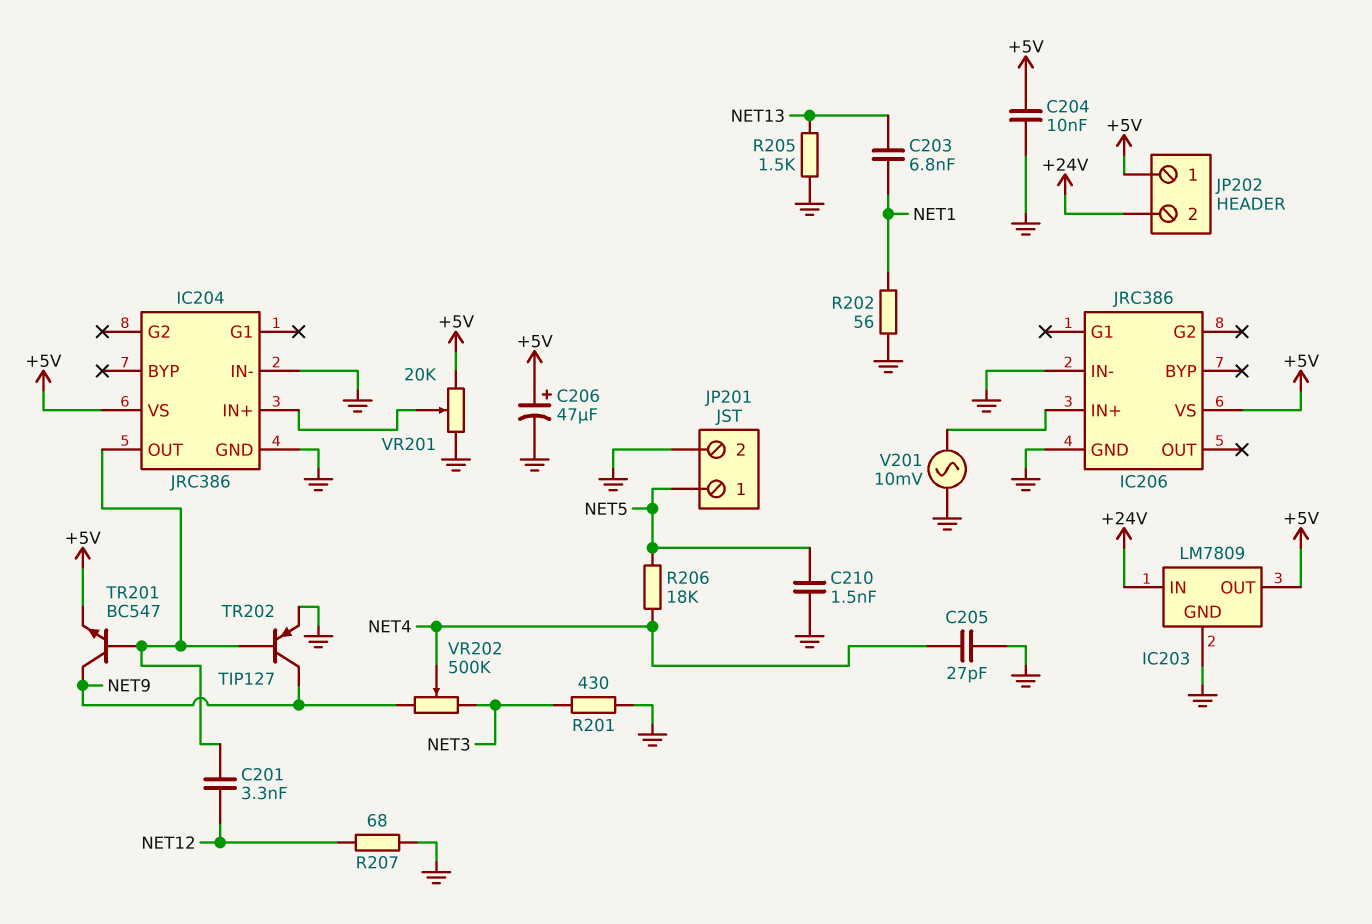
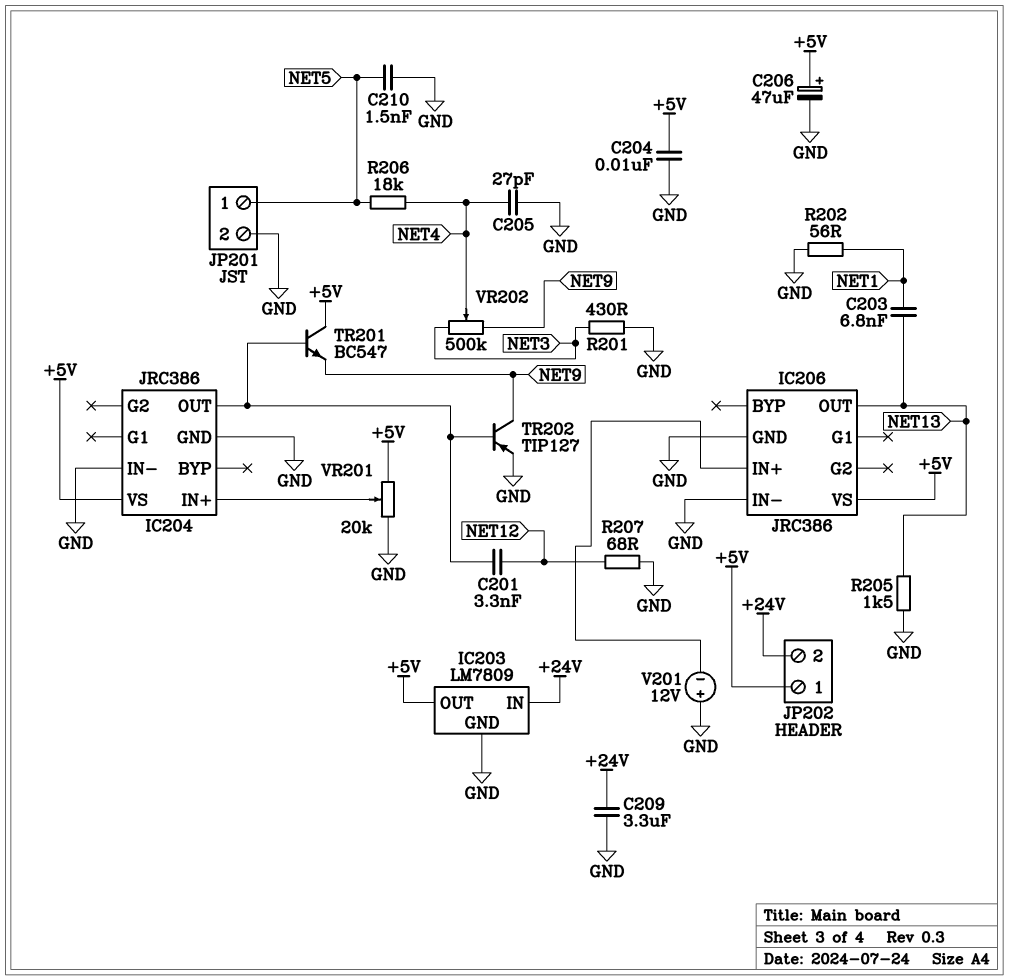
C209: none -> 3.3uF (+24V, GND)
IC206 pin OUT: none -> NET13
TR201: NPN BC547 (B IC204/OUT, C NET9, E +5V) -> NPN BC547 (B IC204/OUT, C +5V, E NET9)
V201: AC 10mV (GND, IC206/IN+) -> 12V (plus GND, minus IC206/IN+)

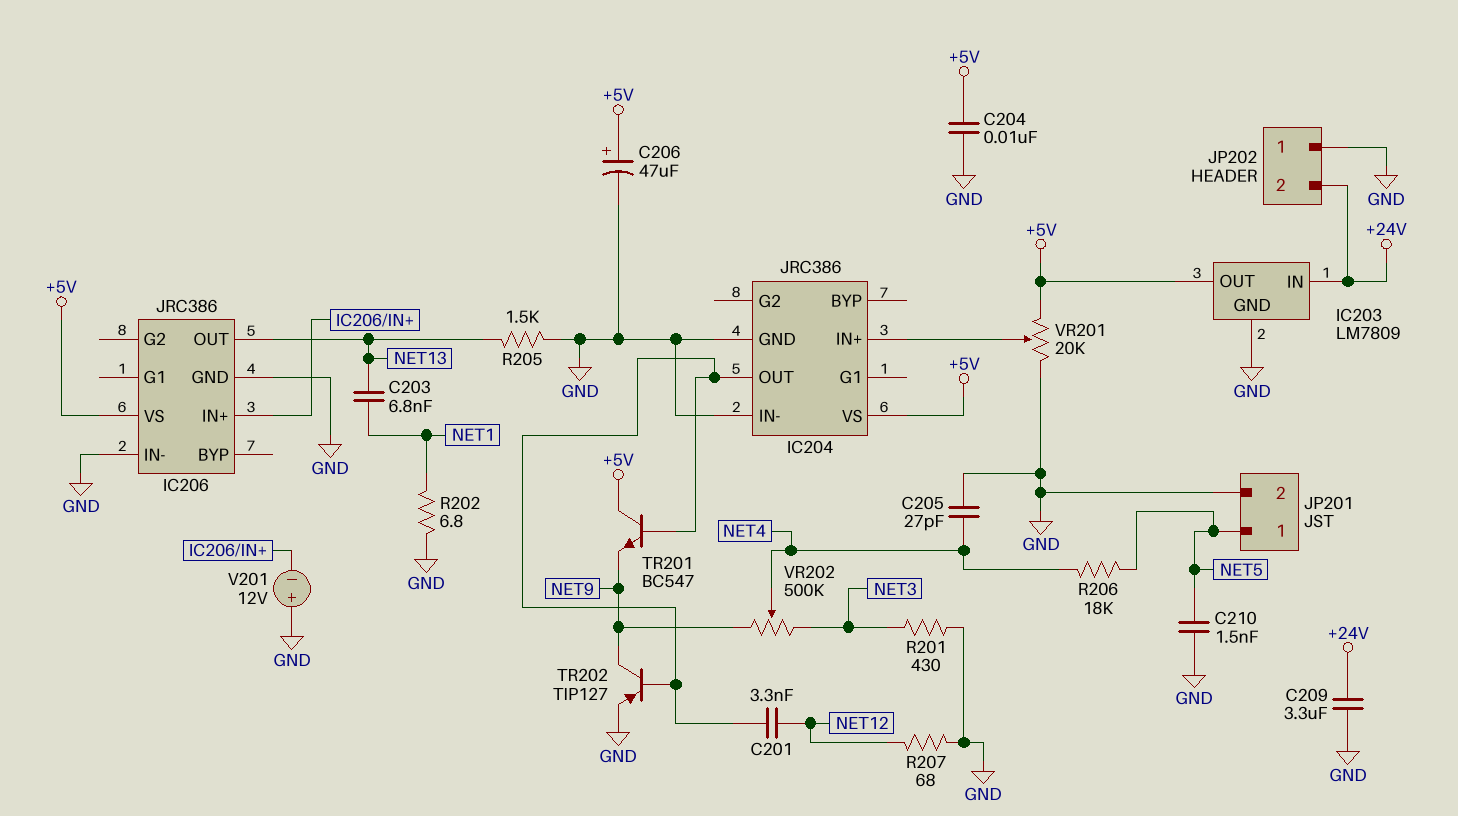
JP202 pin 1: +5V -> GND
R202: 56 (GND, NET1) -> 6.8 (GND, NET1)

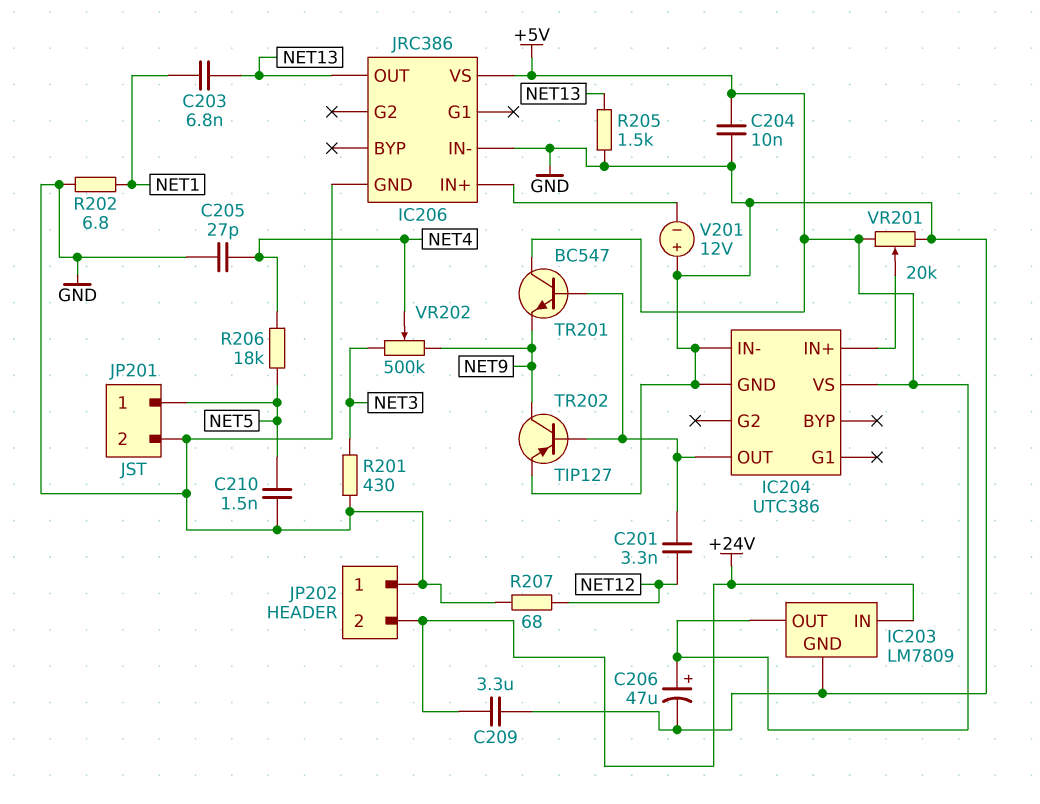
IC204: JRC386 -> UTC386

